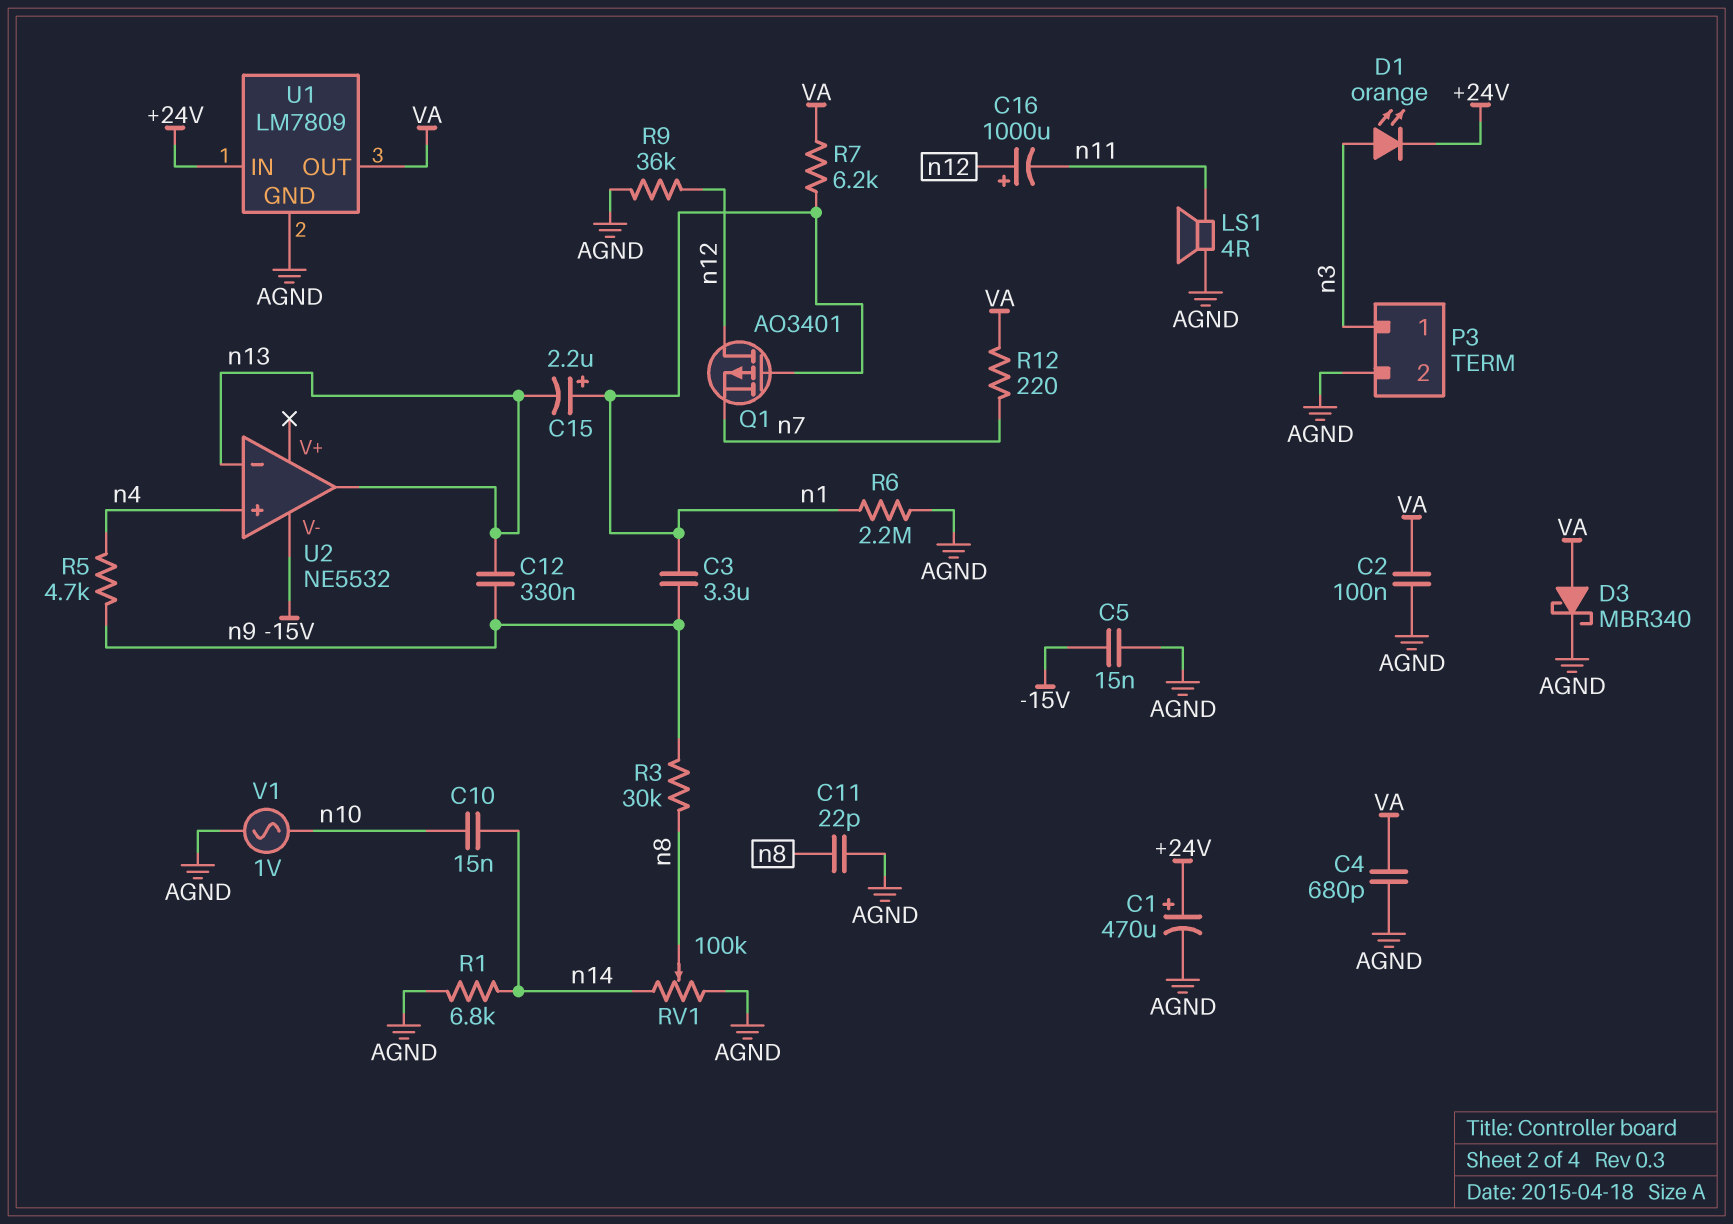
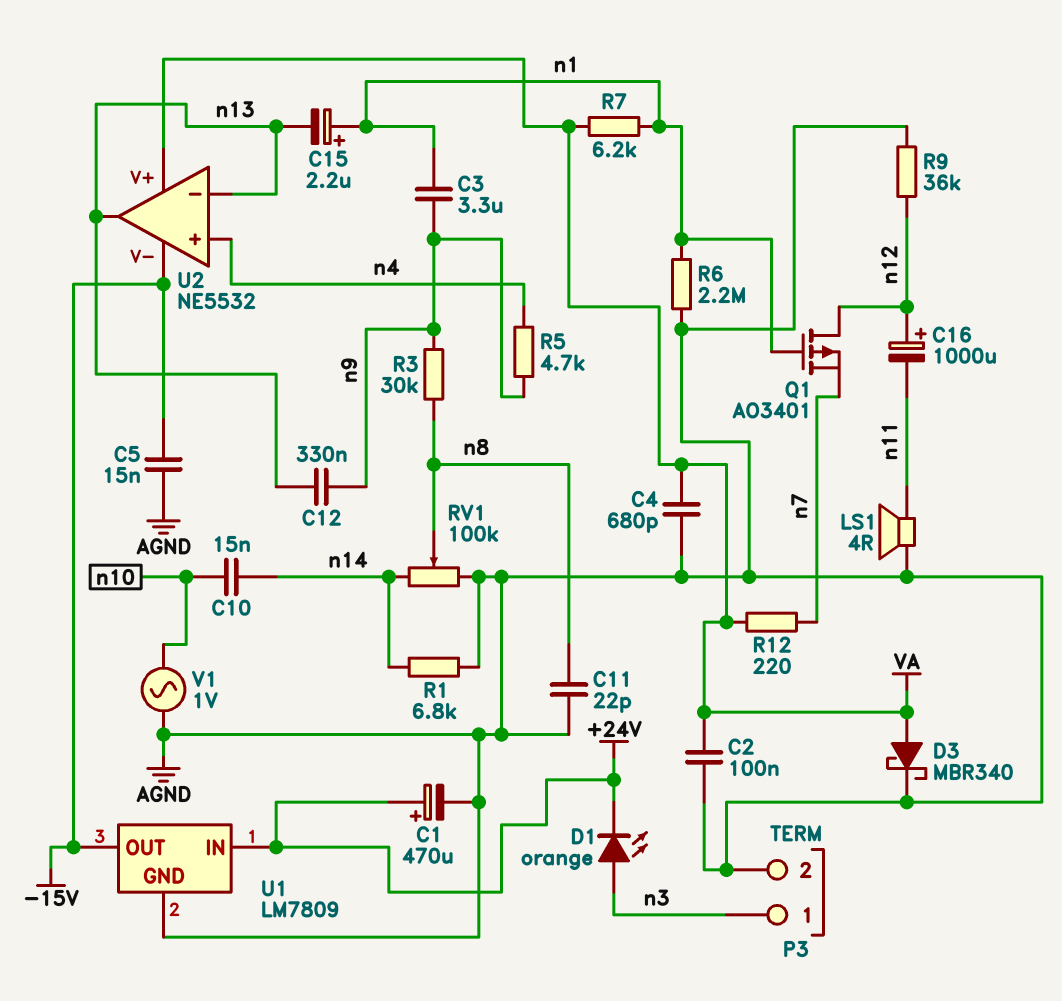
U1 pin OUT: VA -> -15V
U2 pin V+: none -> VA

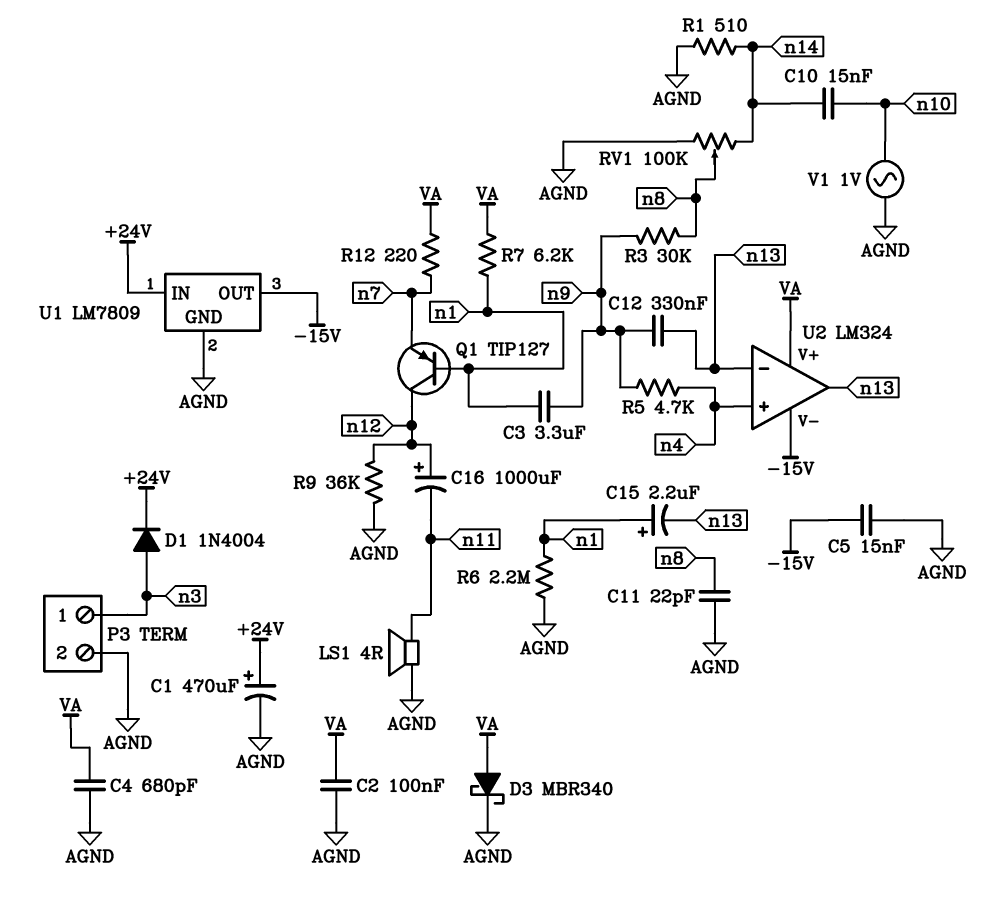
D1: LED orange (A n3, K +24V) -> diode 1N4004 (A n3, K +24V)
Q1: PMOS AO3401 (G n1, D n12, S n7) -> PNP TIP127 (B n1, C n12, E n7)
R1: 6.8k (AGND, n14) -> 510 (AGND, n14)
U2: NE5532 -> LM324

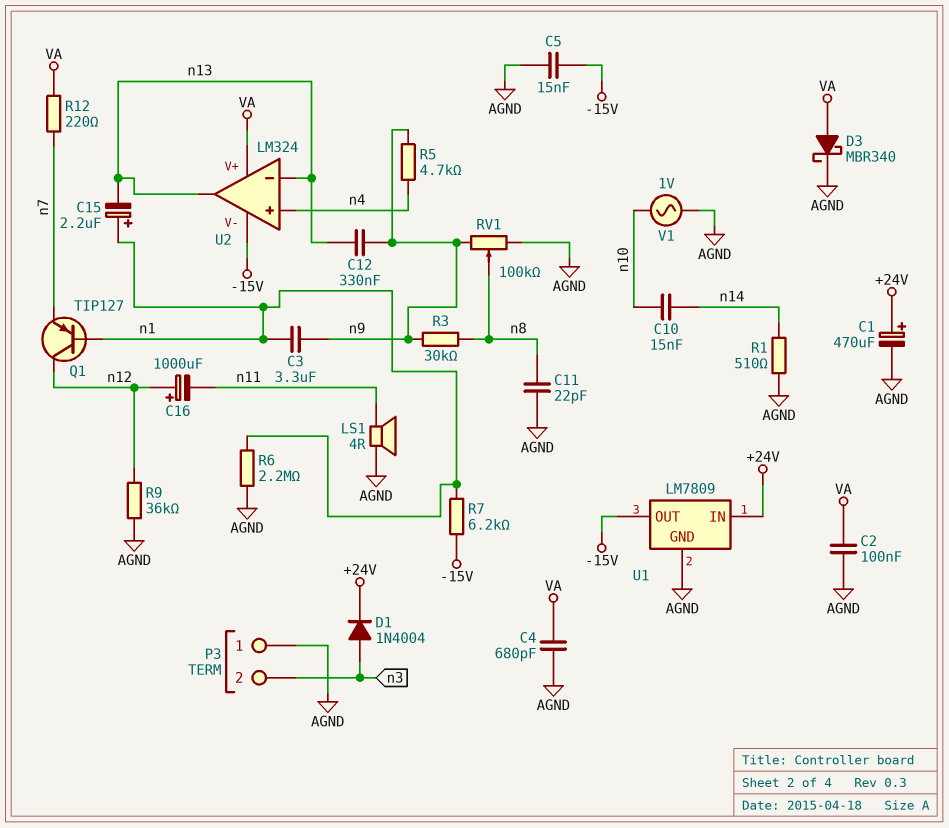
P3 pin 1: n3 -> AGND
P3 pin 2: AGND -> n3
R7: 6.2k (VA, n1) -> 6.2k (-15V, n1)
RV1: 100k (AGND, n14, wiper n8) -> 100k (AGND, n9, wiper n8)

